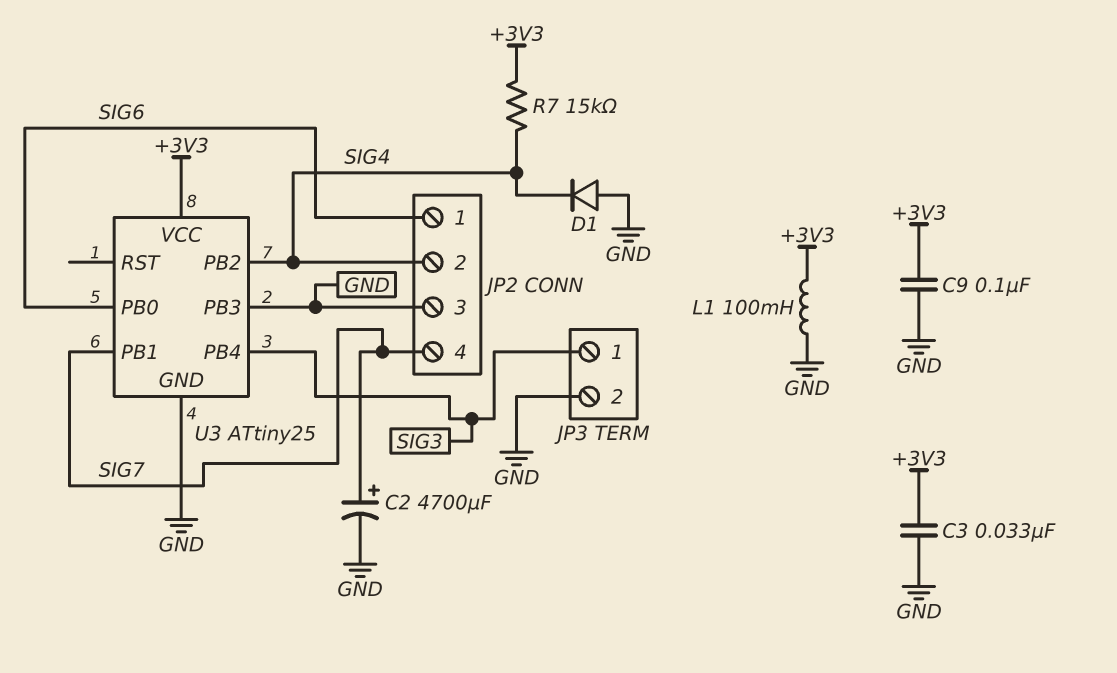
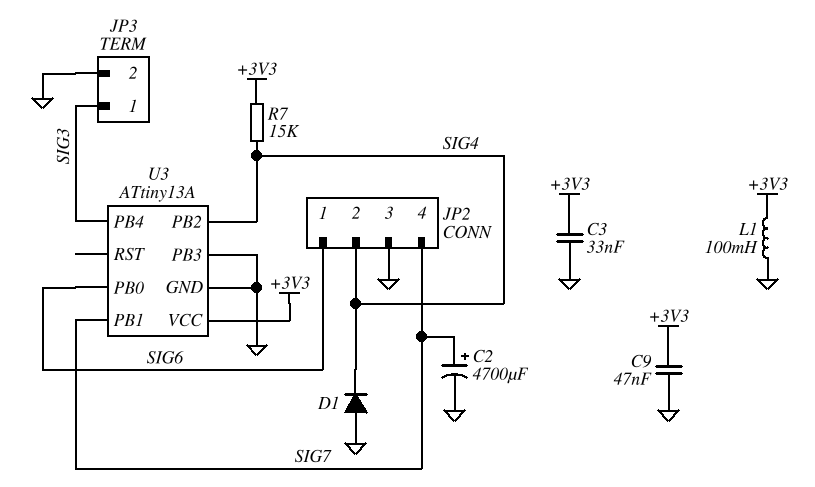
C9: 100nF (+3V3, GND) -> 47nF (+3V3, GND)
U3: ATtiny25 -> ATtiny13A

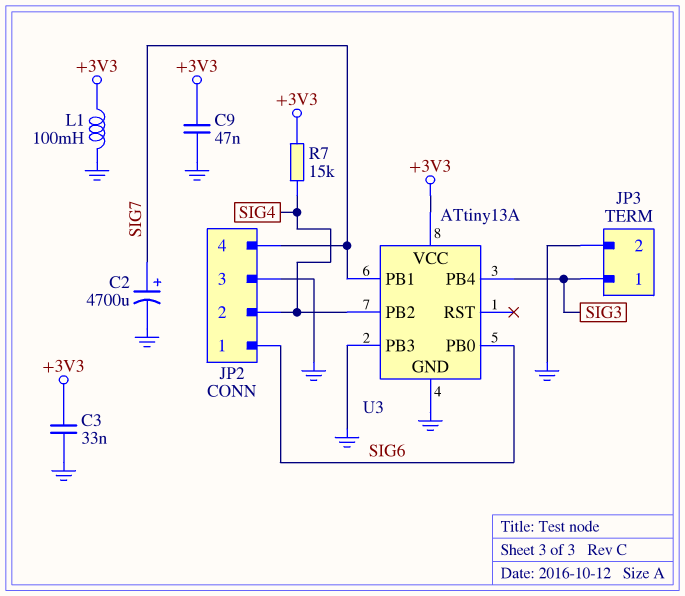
D1: diode (A GND, K SIG4) -> none

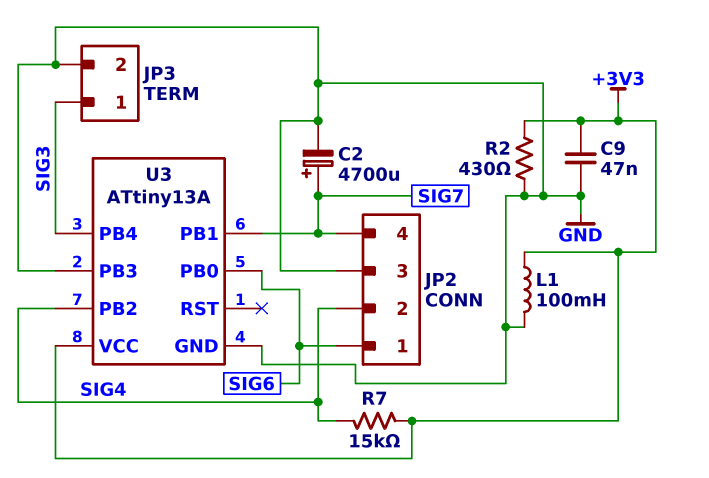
C3: 33nF (+3V3, GND) -> none
R2: none -> 430 (+3V3, GND)

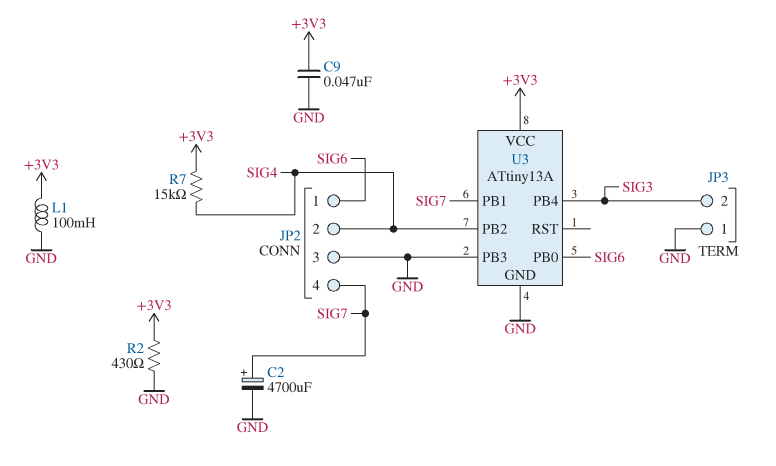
JP3 pin 1: SIG3 -> GND
JP3 pin 2: GND -> SIG3

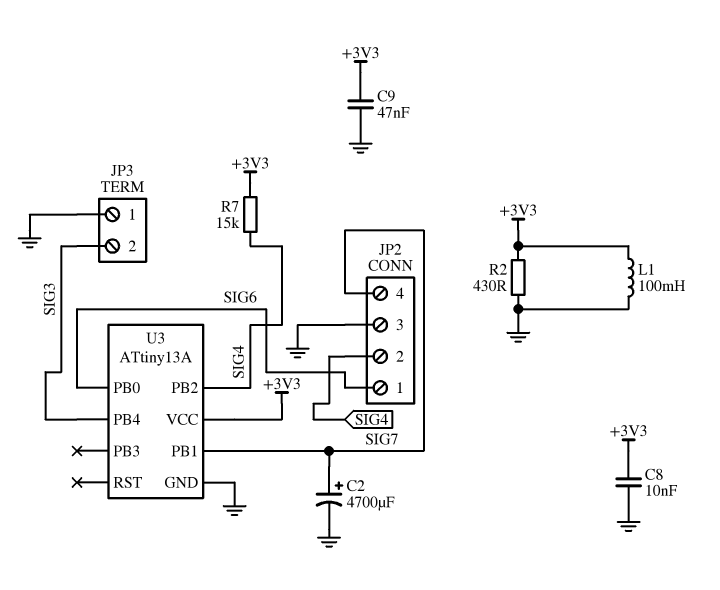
C8: none -> 10nF (+3V3, GND)
U3 pin PB3: GND -> none

